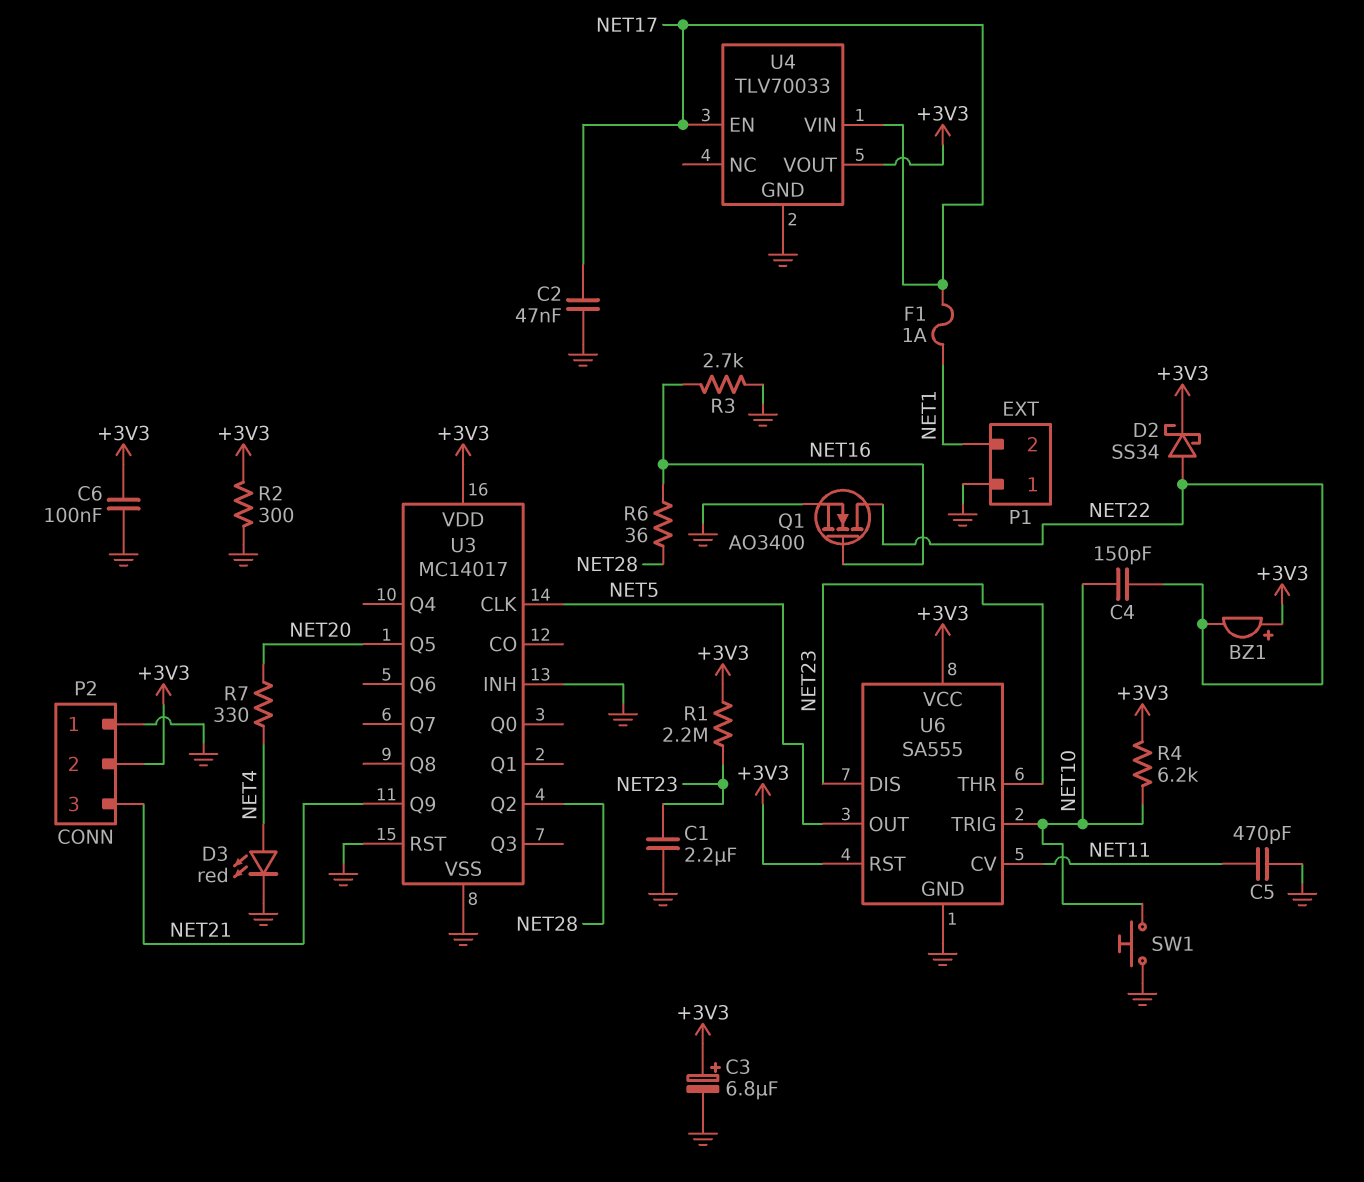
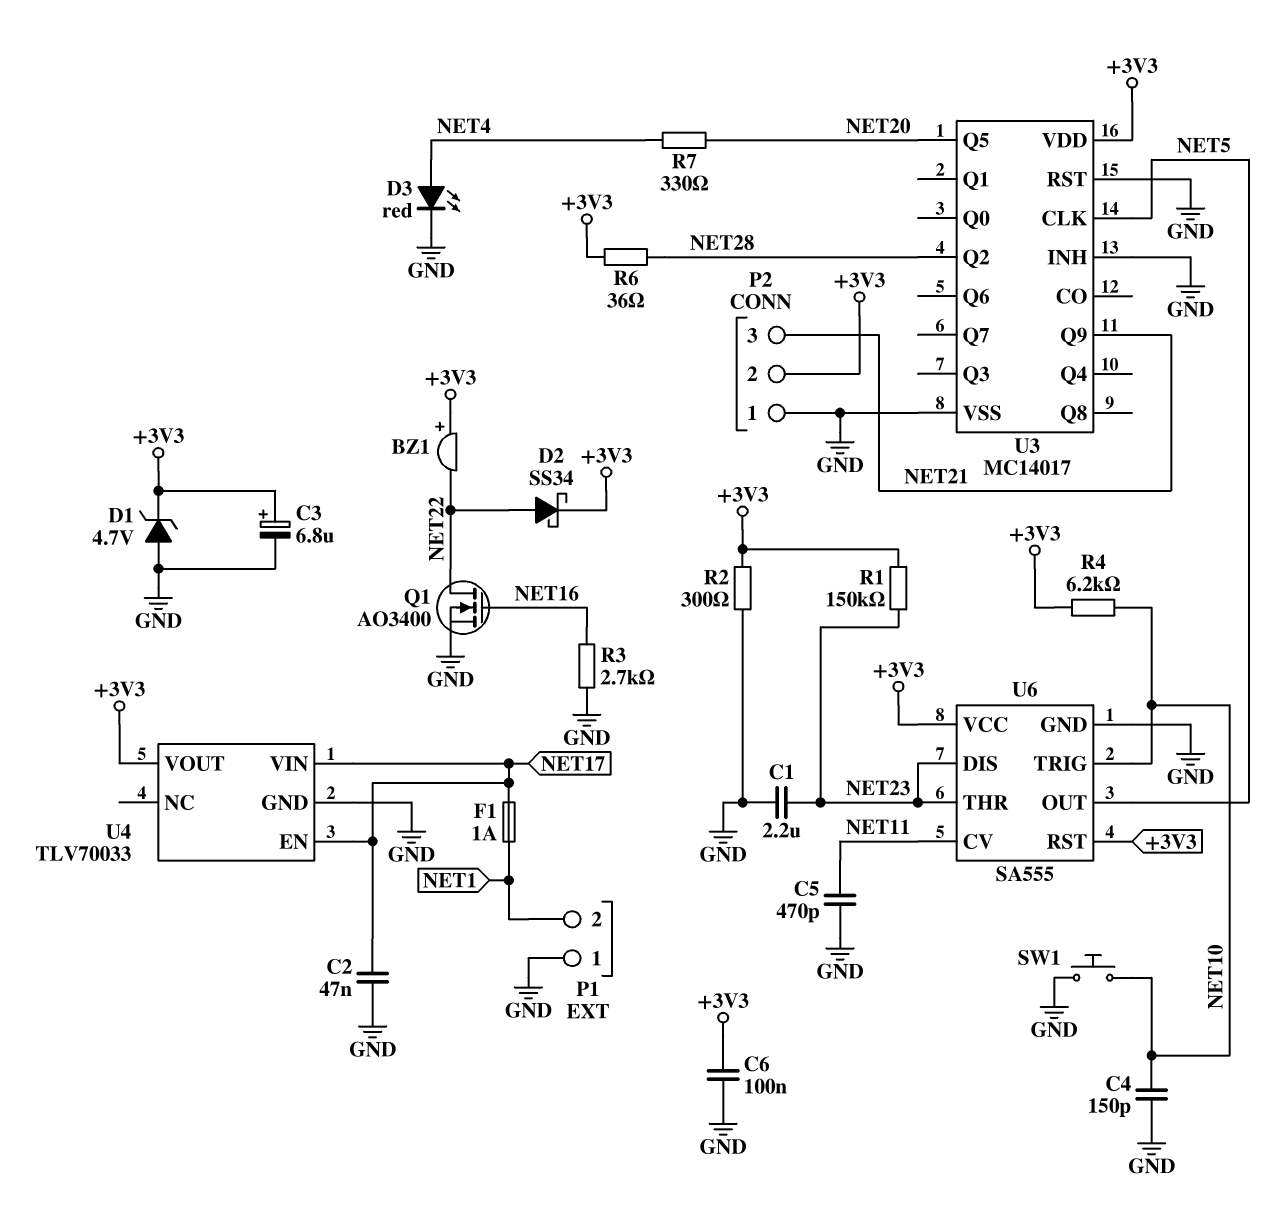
C4: 150pF (NET10, NET22) -> 150pF (GND, NET10)
D1: none -> zener 4.7V (A GND, K +3V3)
R1: 2.2M (+3V3, NET23) -> 150k (+3V3, NET23)
R6: 36 (NET16, NET28) -> 36 (+3V3, NET28)

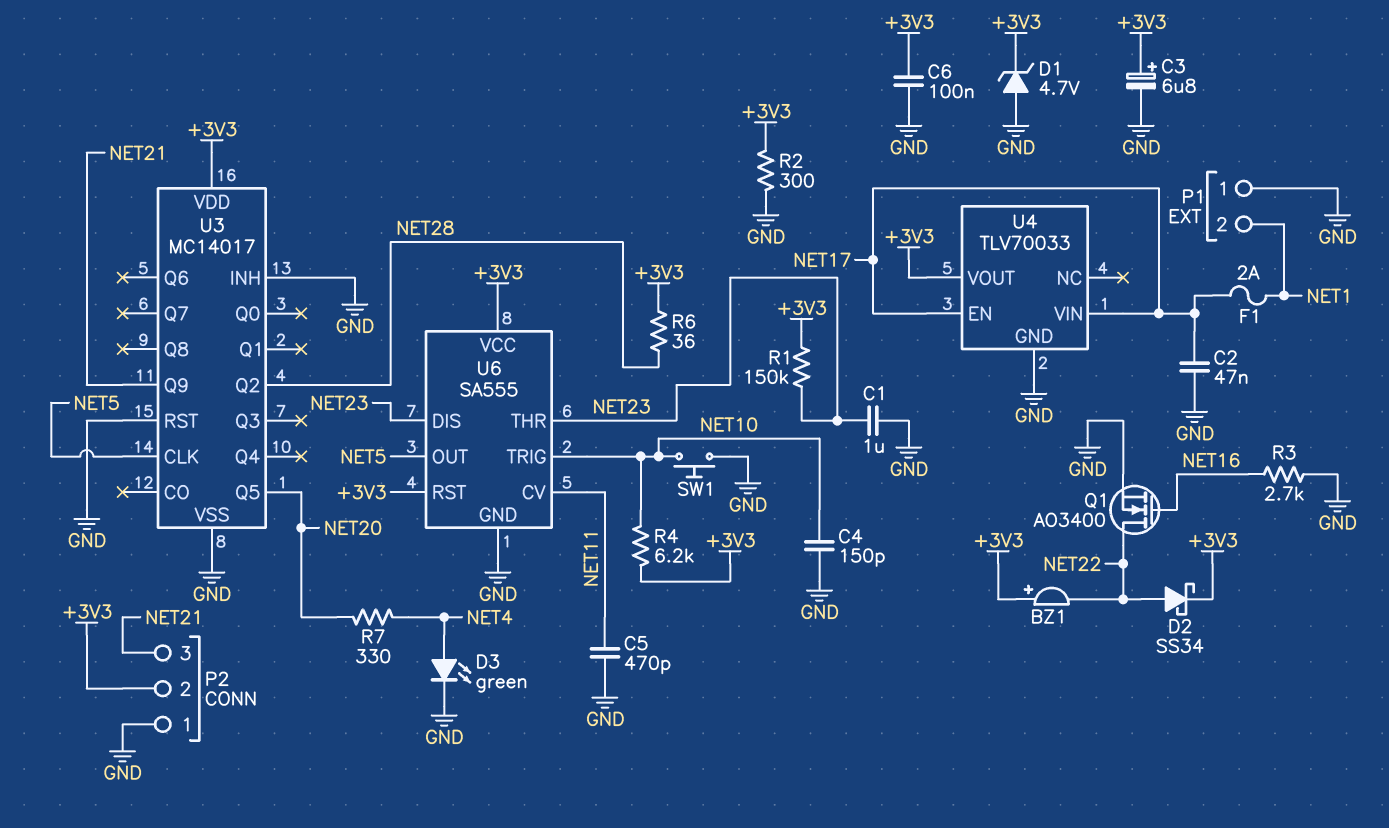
C1: 2.2uF (GND, NET23) -> 1uF (GND, NET23)
D3: LED red (A NET4, K GND) -> LED green (A NET4, K GND)
F1: 1A (NET1, NET17) -> 2A (NET1, NET17)

